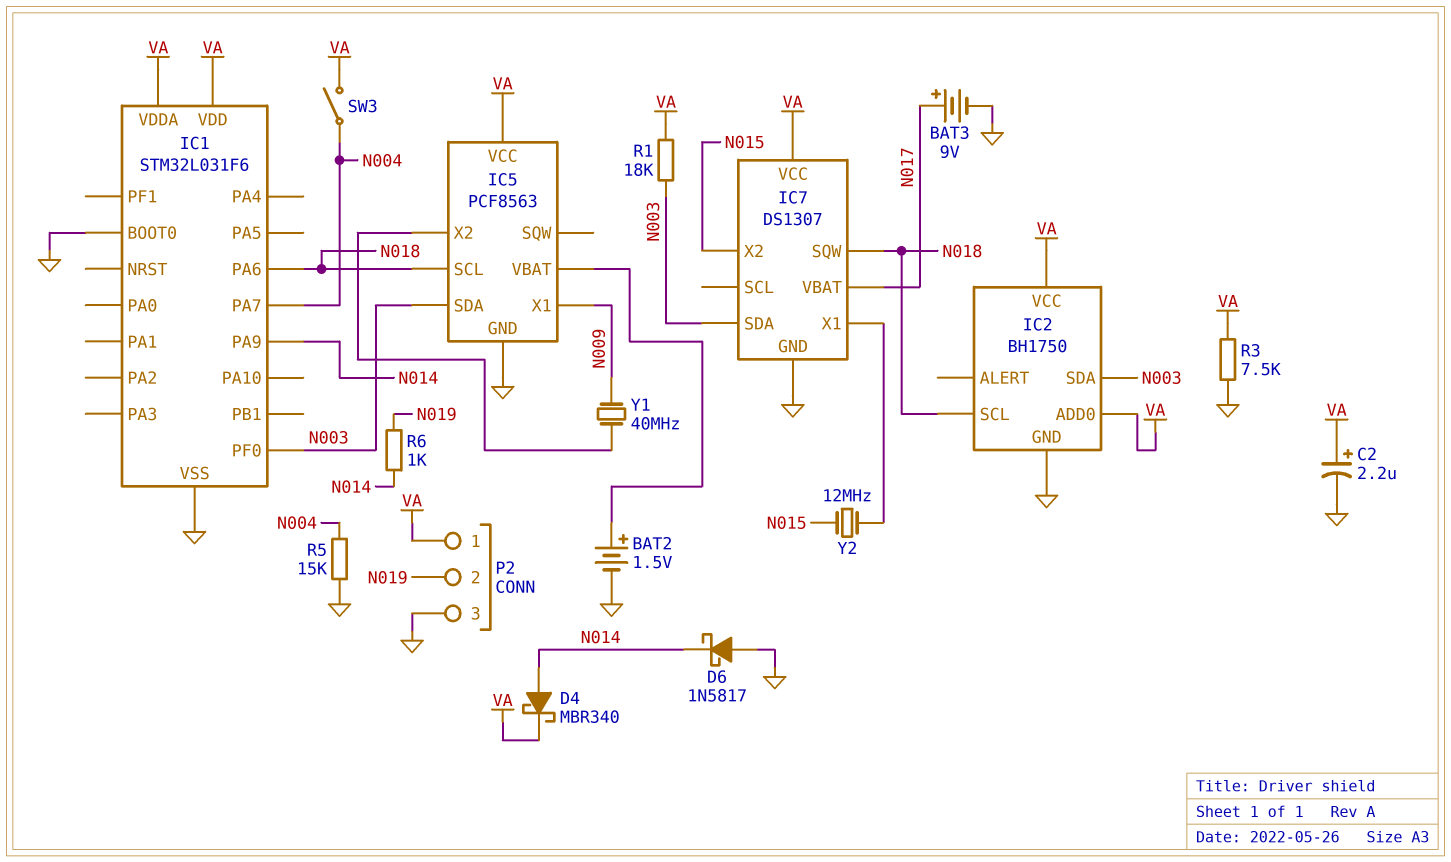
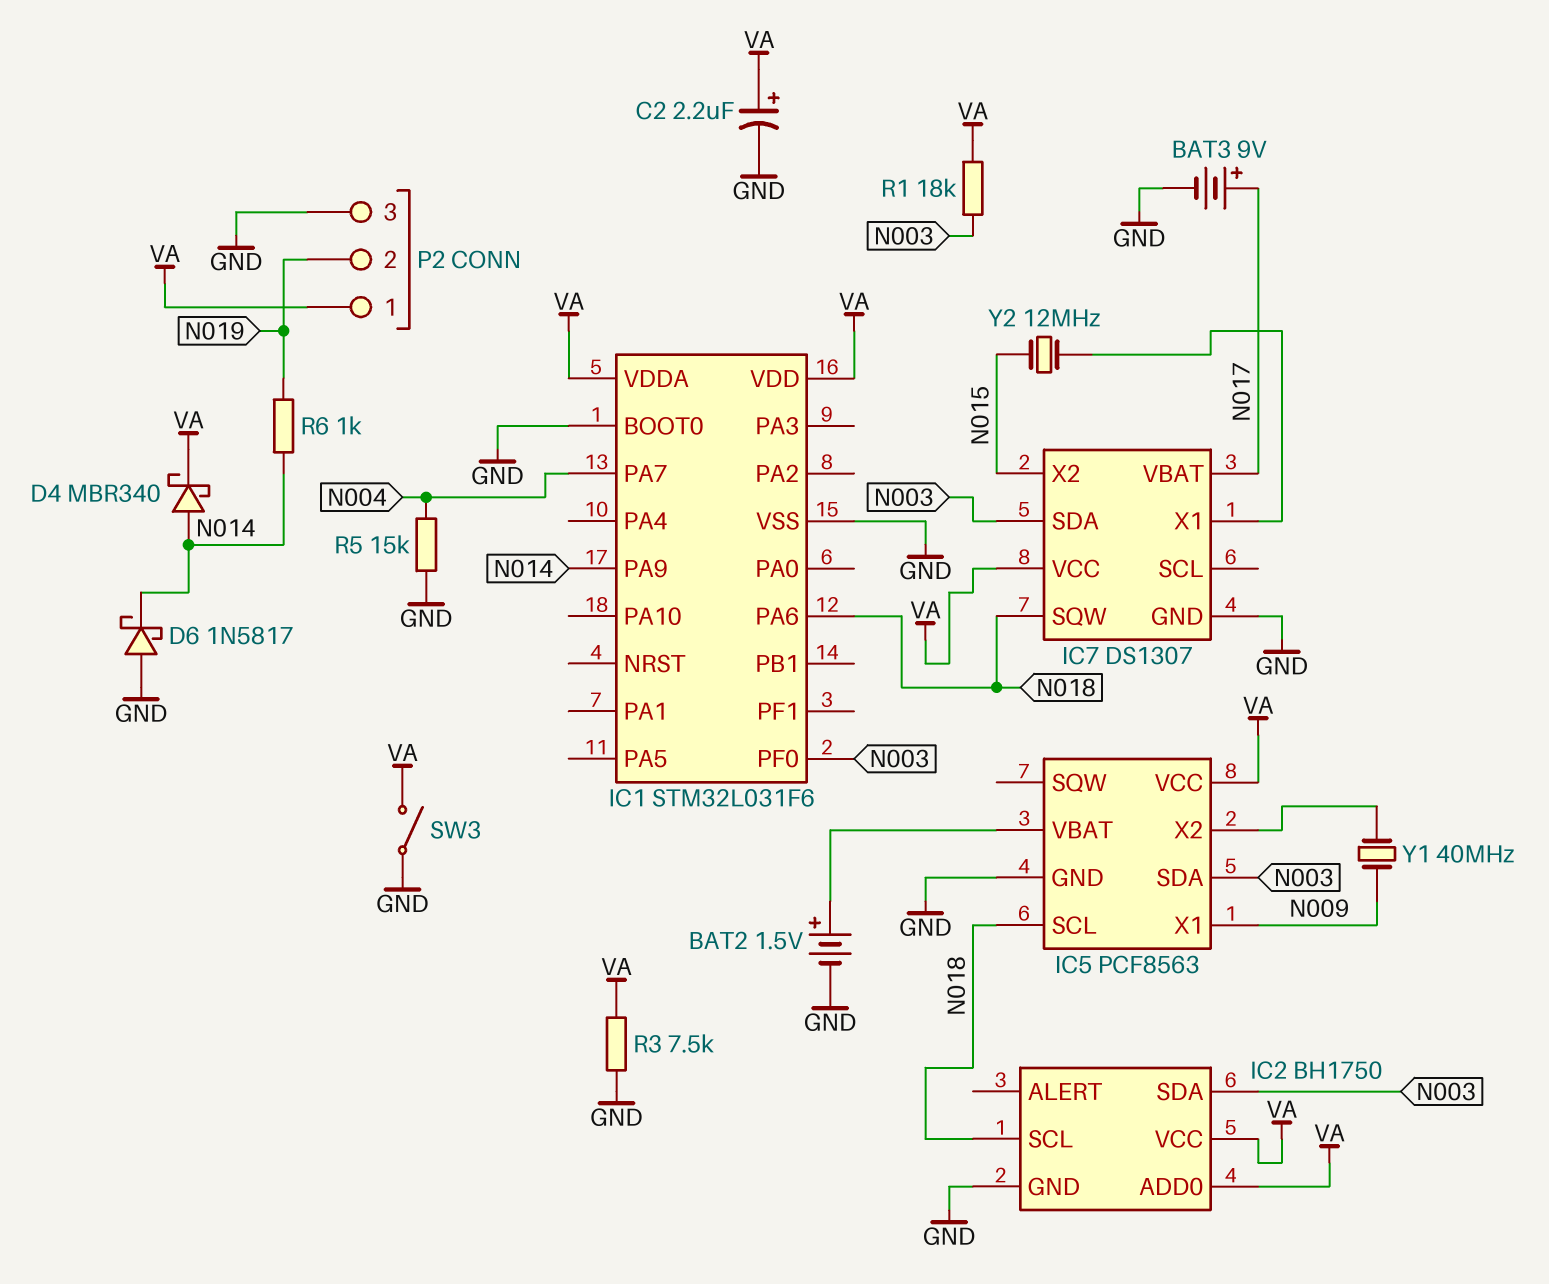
SW3: switch (N004, VA) -> switch (GND, VA)

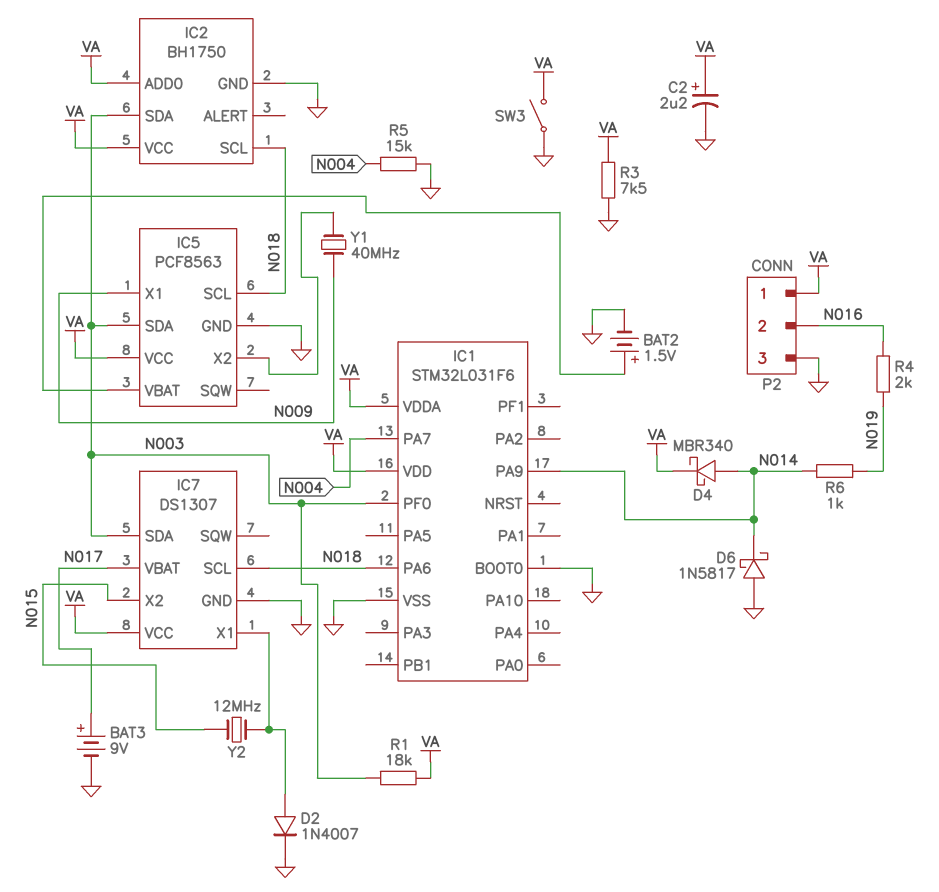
D2: none -> diode 1N4007 (A IC7/X1, K GND)
IC7 pin SCL: none -> N018
IC7 pin SQW: N018 -> none
P2 pin 2: N019 -> N016
R4: none -> 2k (N016, N019)

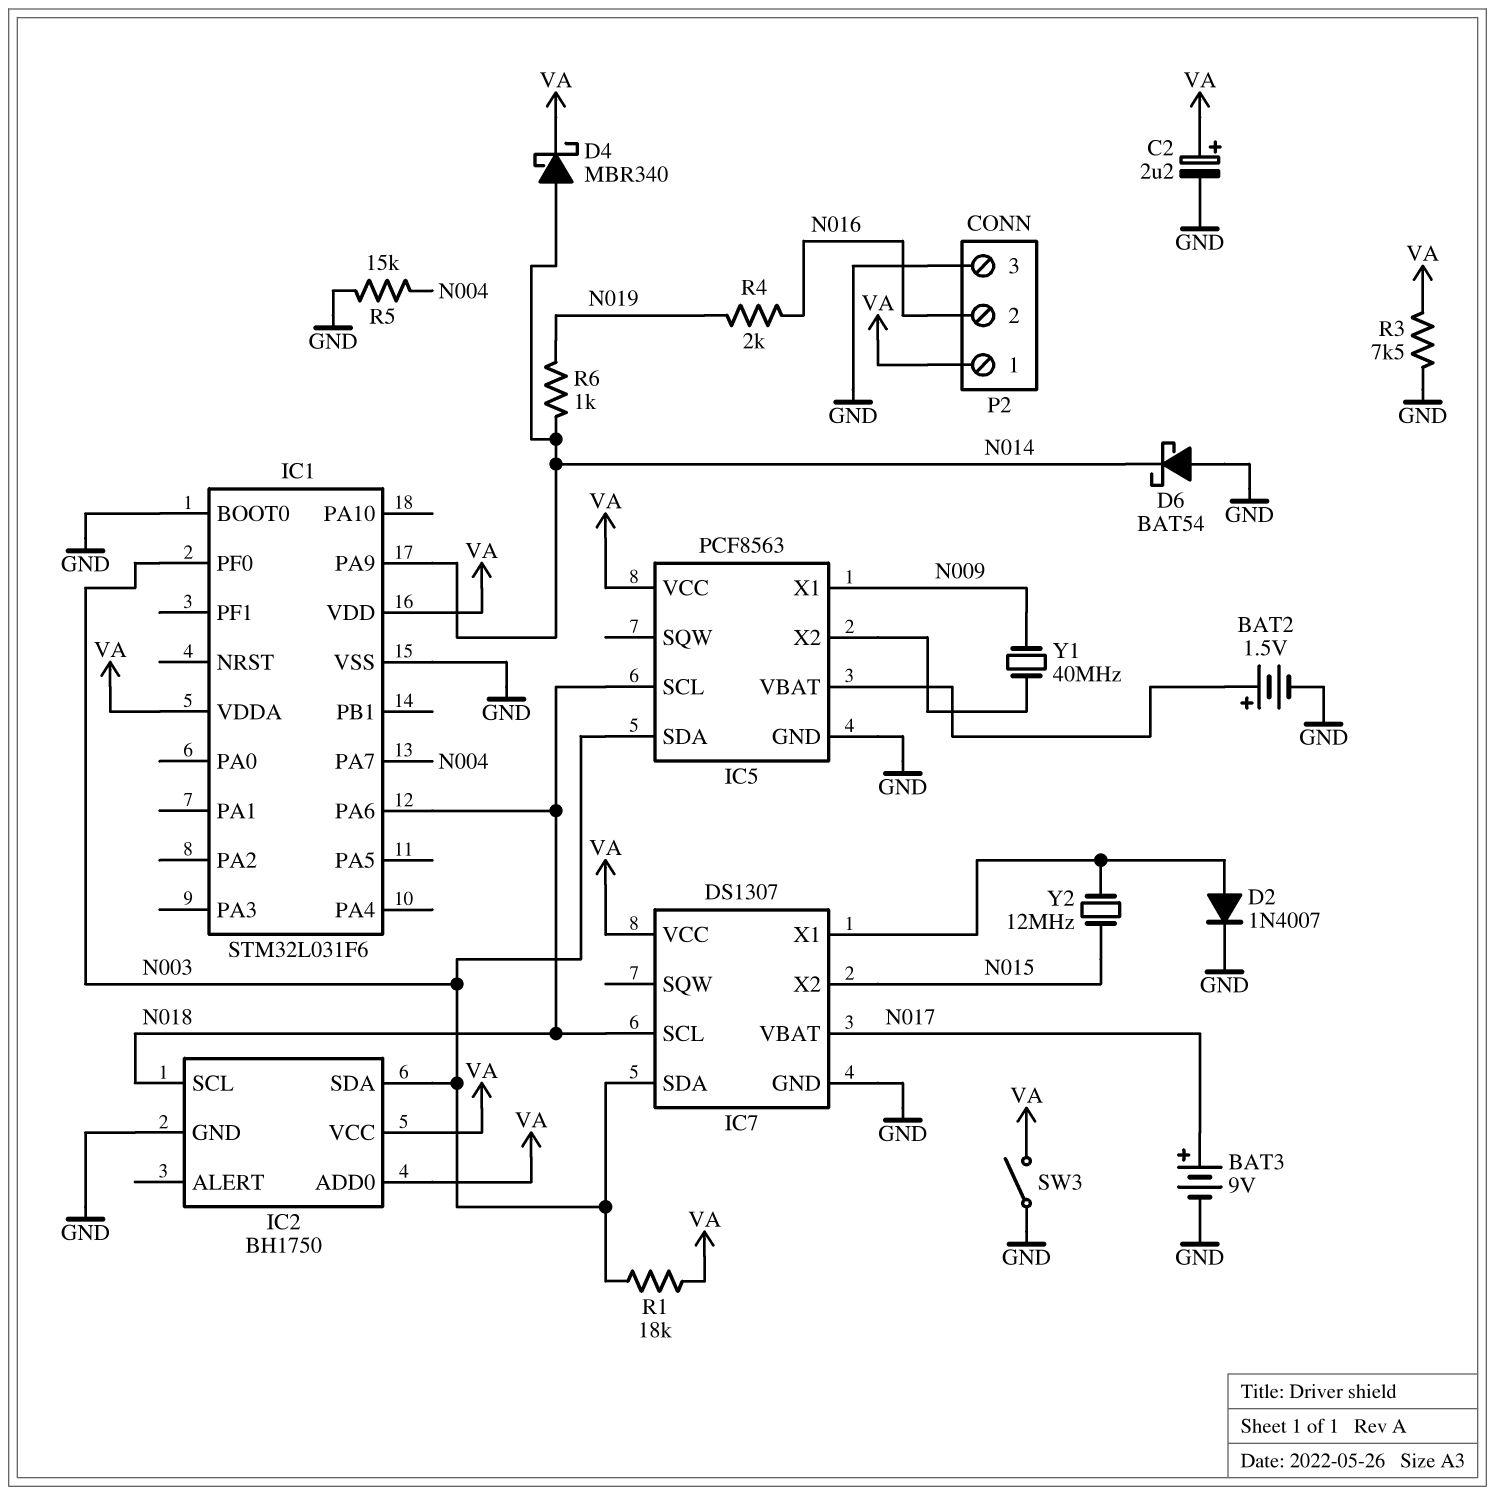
D6: schottky 1N5817 (A GND, K N014) -> schottky BAT54 (A GND, K N014)

